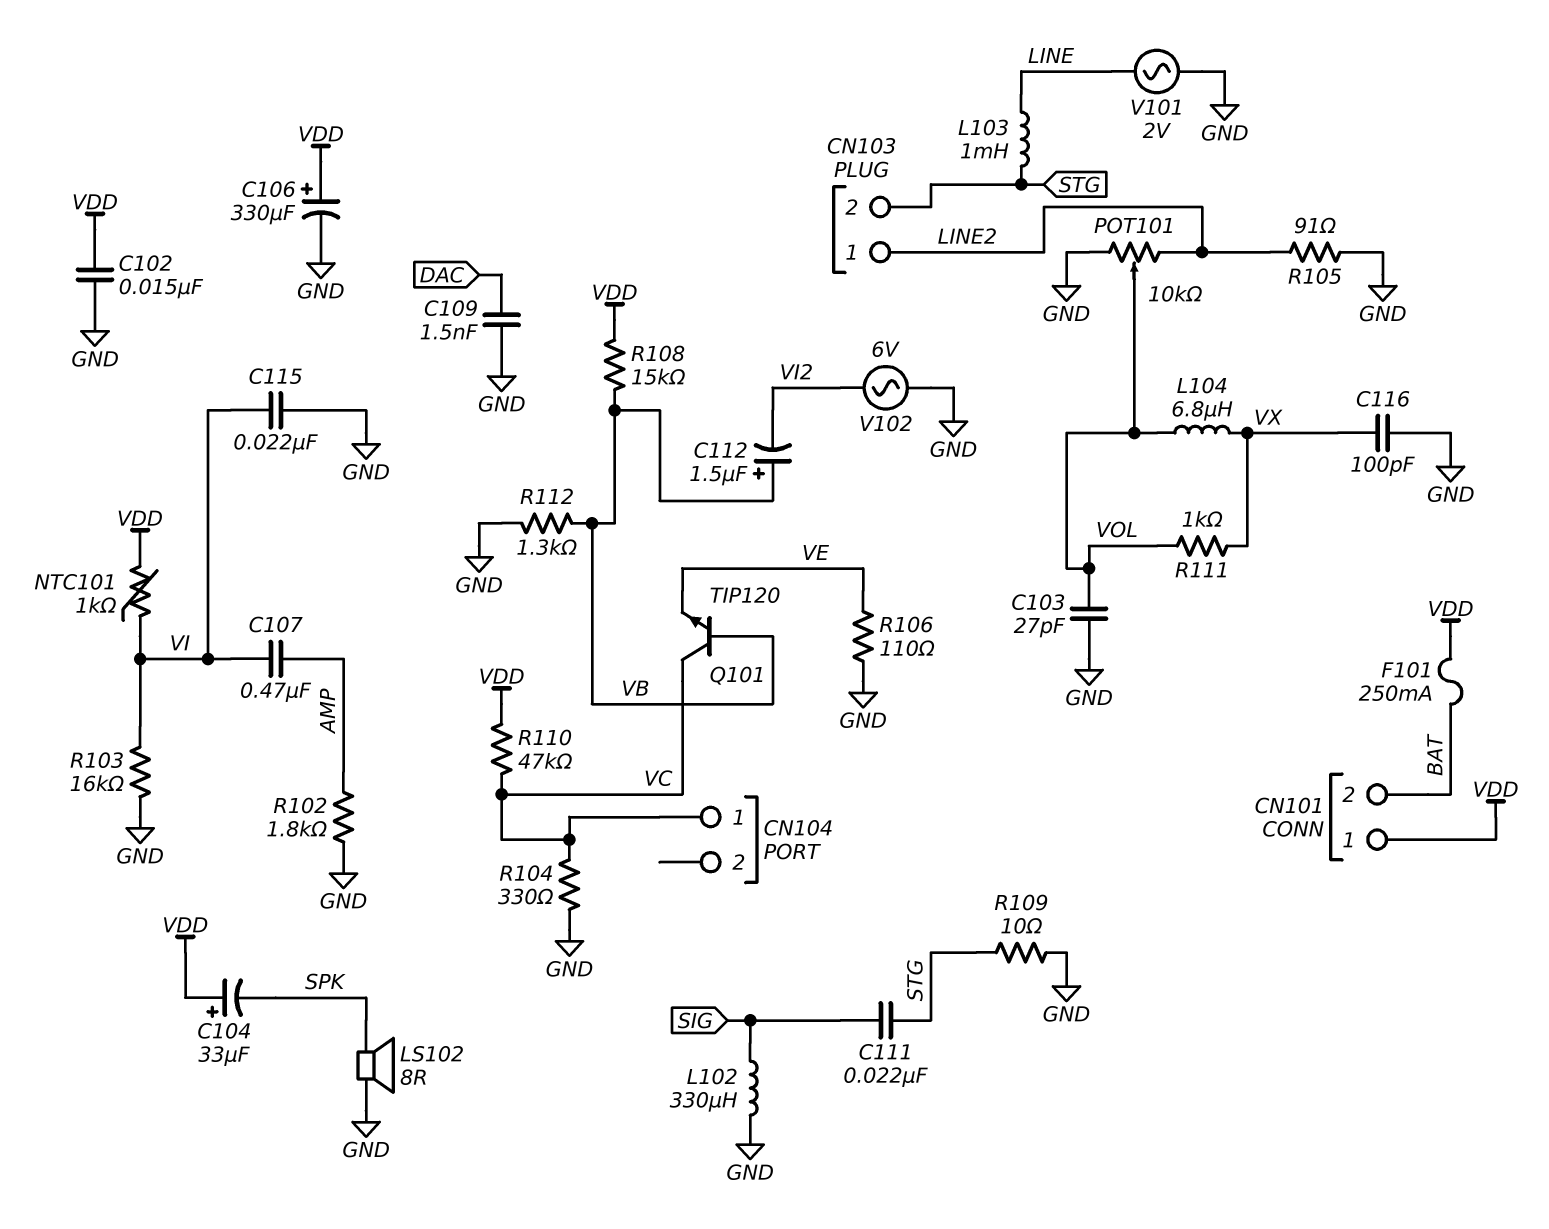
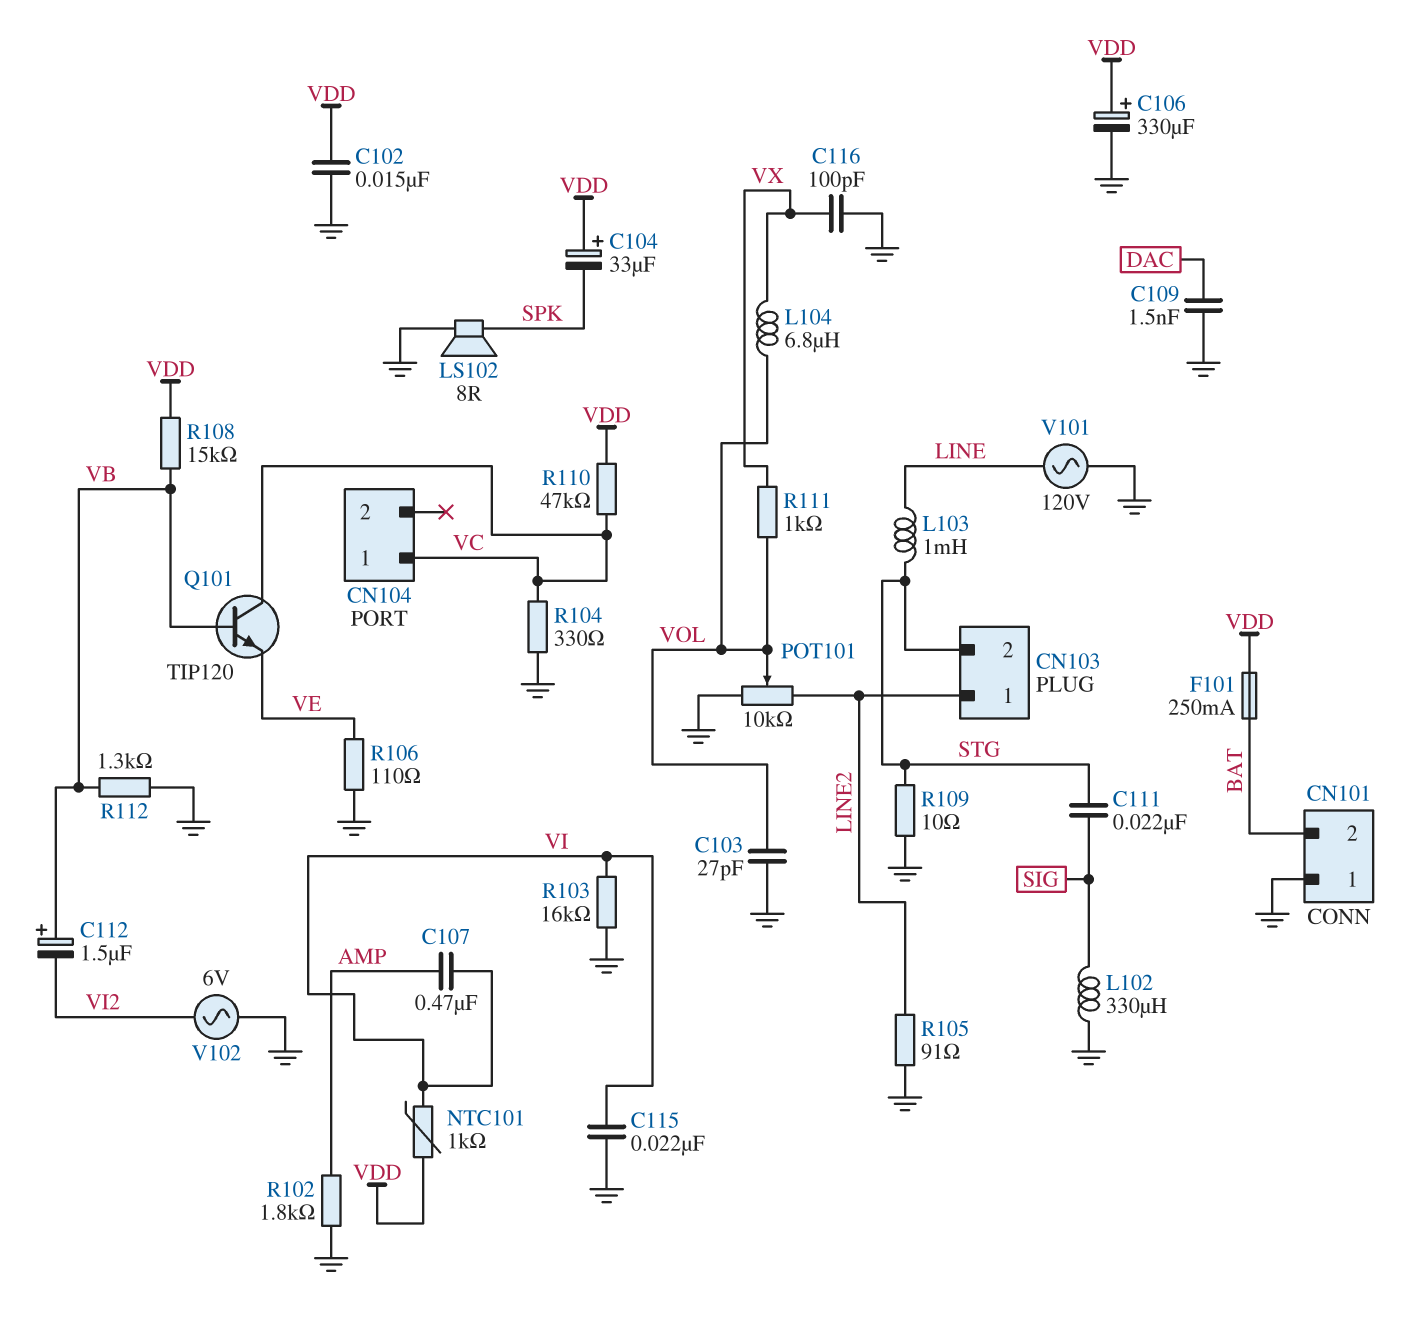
CN101 pin 1: VDD -> GND
V101: AC 2V (GND, LINE) -> AC 120V (GND, LINE)

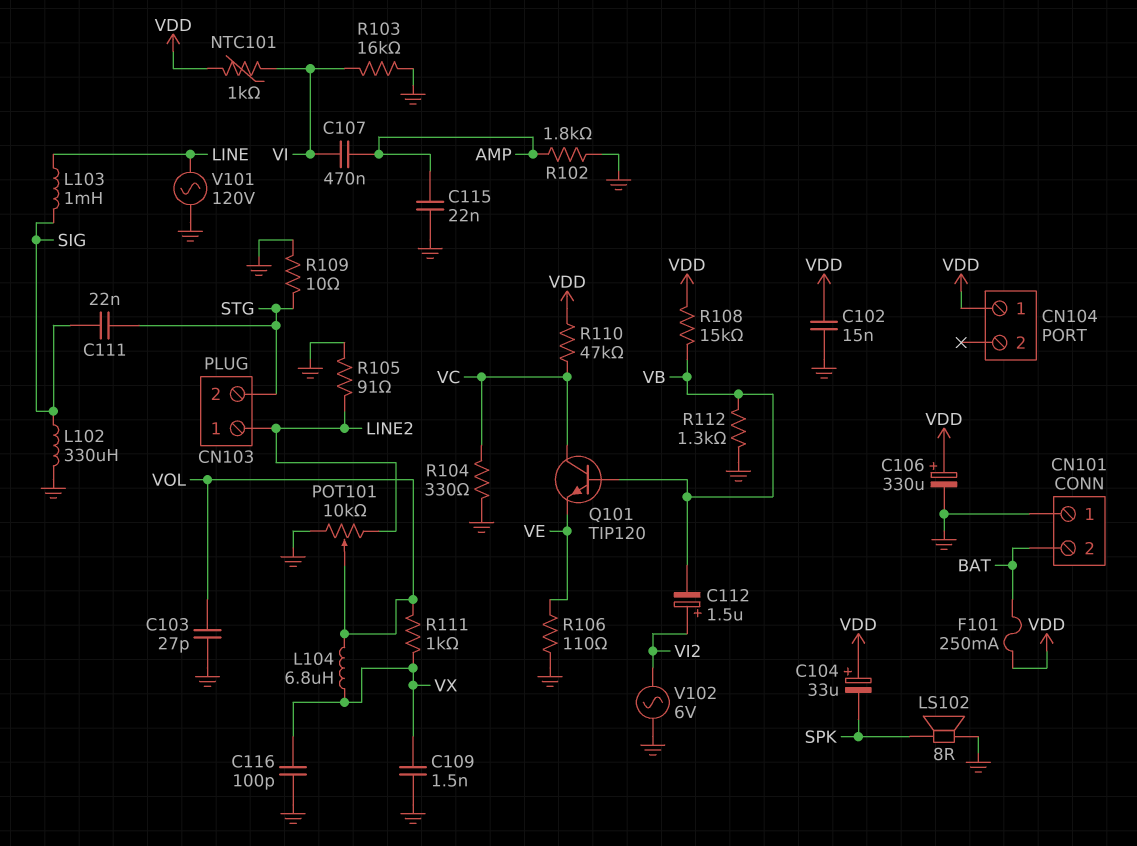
C109: 1.5nF (DAC, GND) -> 1.5nF (GND, VX)
C112: 1.5uF (plus VB, minus VI2) -> 1.5uF (plus VI2, minus VB)
C115: 22nF (GND, VI) -> 22nF (AMP, GND)
CN104 pin 1: VC -> VDD
L103: 1mH (LINE, STG) -> 1mH (LINE, SIG)

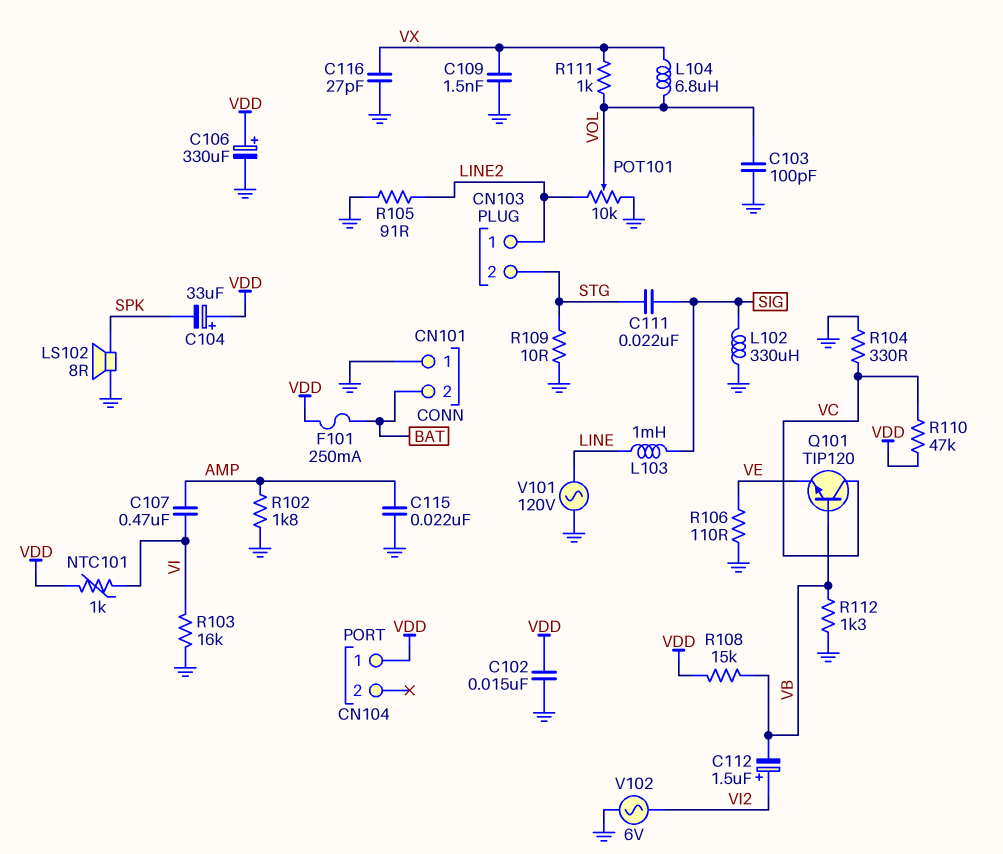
C103: 27pF (GND, VOL) -> 100pF (GND, VOL)
C116: 100pF (GND, VX) -> 27pF (GND, VX)

